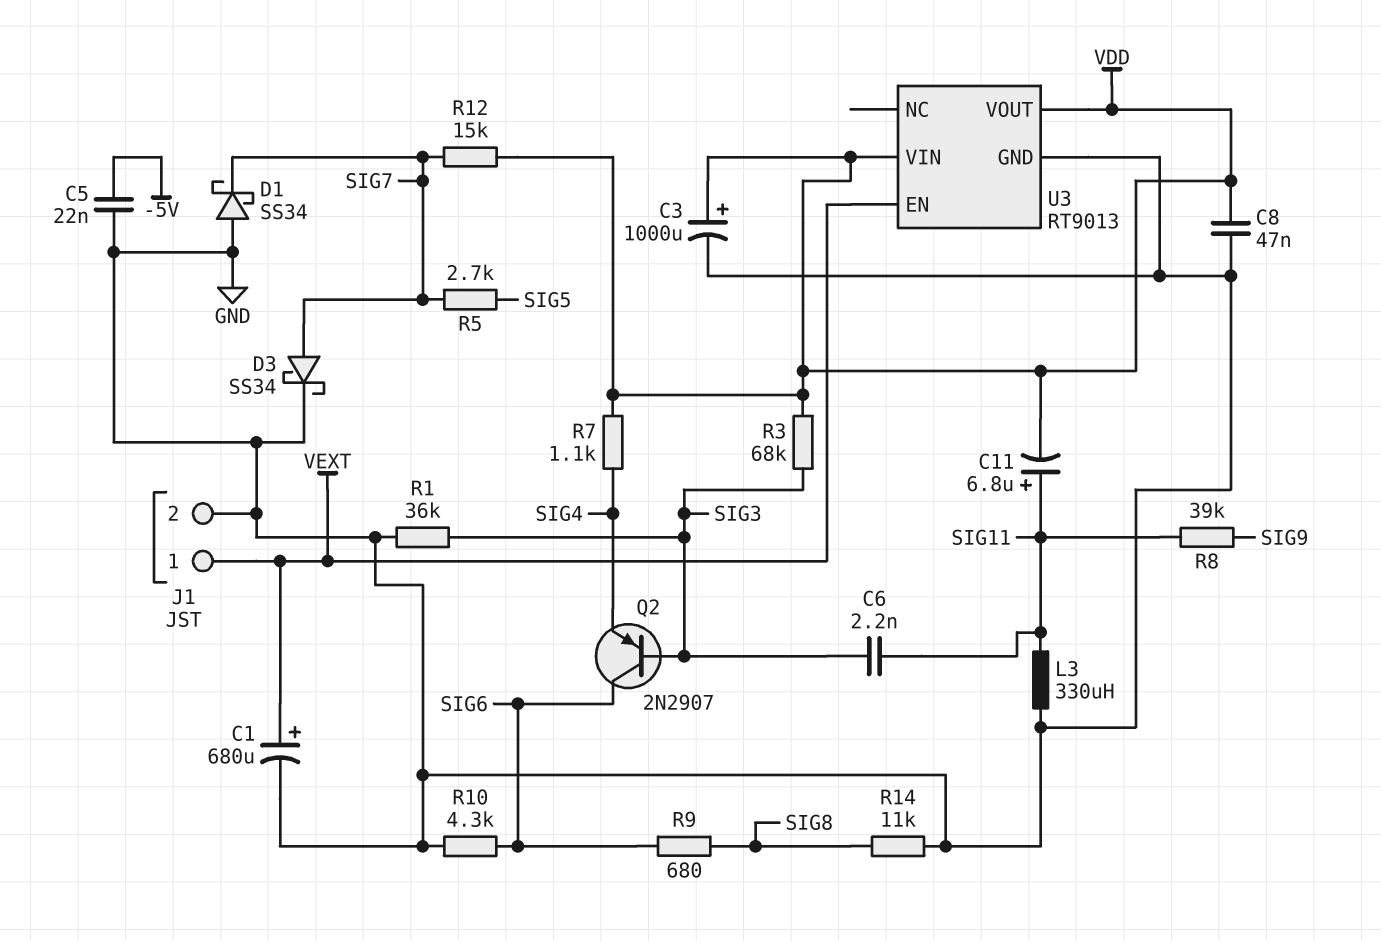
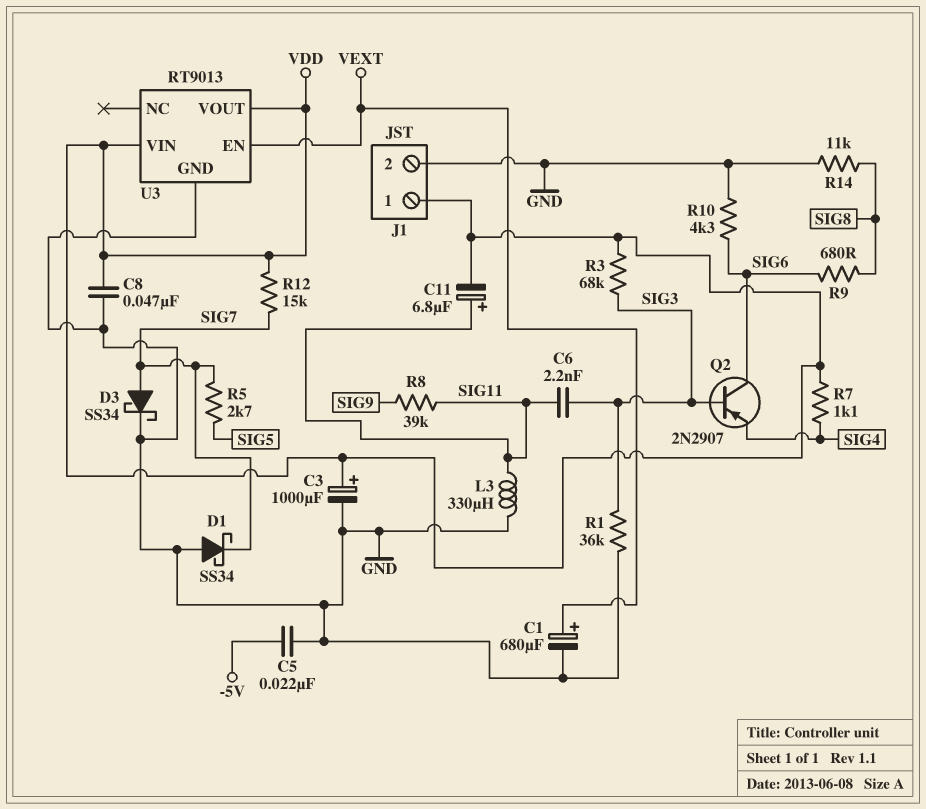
J1 pin 1: VEXT -> VDD

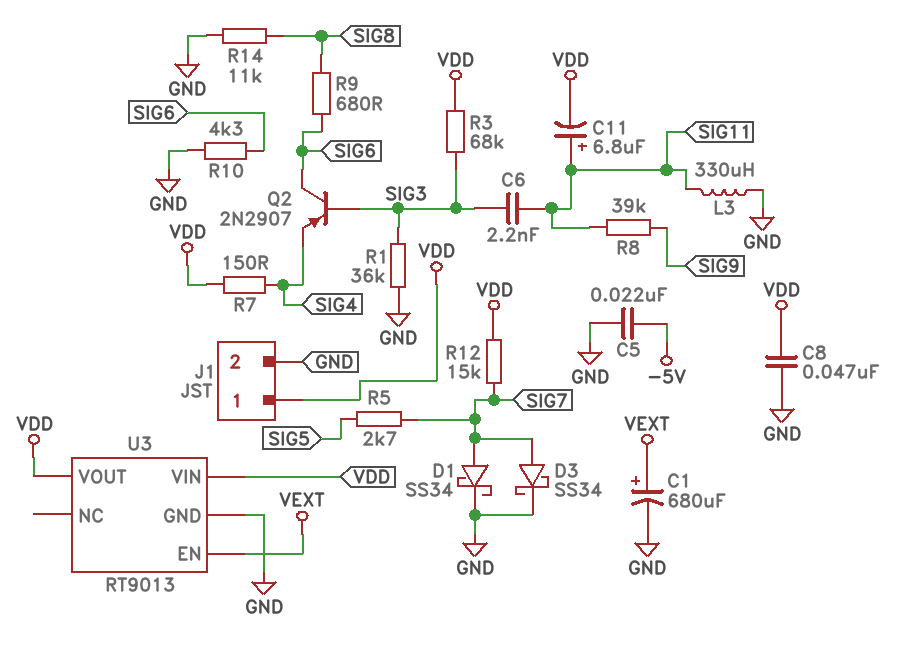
C3: 1000uF (plus VDD, minus GND) -> none
D1: schottky SS34 (A GND, K SIG7) -> schottky SS34 (A SIG7, K GND)
R7: 1.1k (SIG4, VDD) -> 150 (SIG4, VDD)

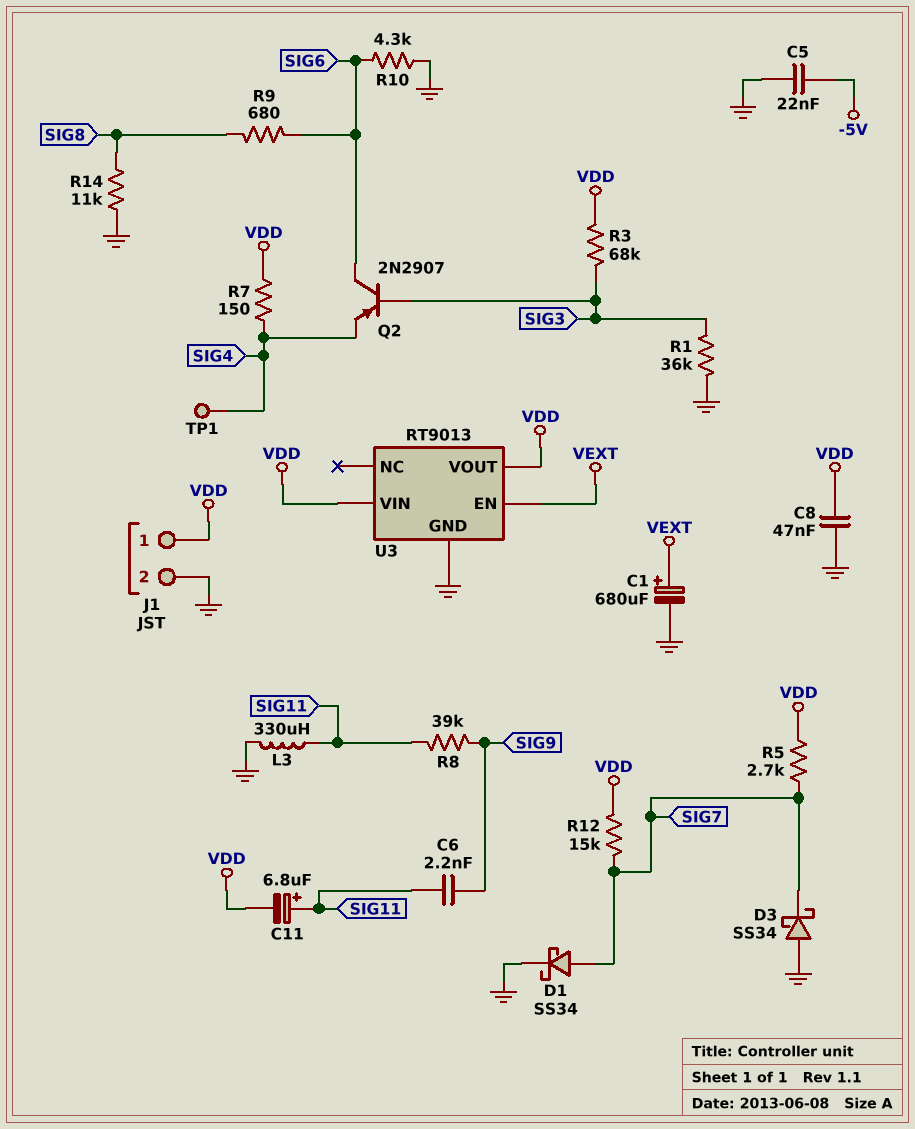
C6: 2.2nF (SIG3, SIG11) -> 2.2nF (SIG9, SIG11)
D3: schottky SS34 (A SIG7, K GND) -> schottky SS34 (A GND, K SIG7)
R5: 2.7k (SIG5, SIG7) -> 2.7k (SIG7, VDD)
TP1: none -> test point (SIG4)

